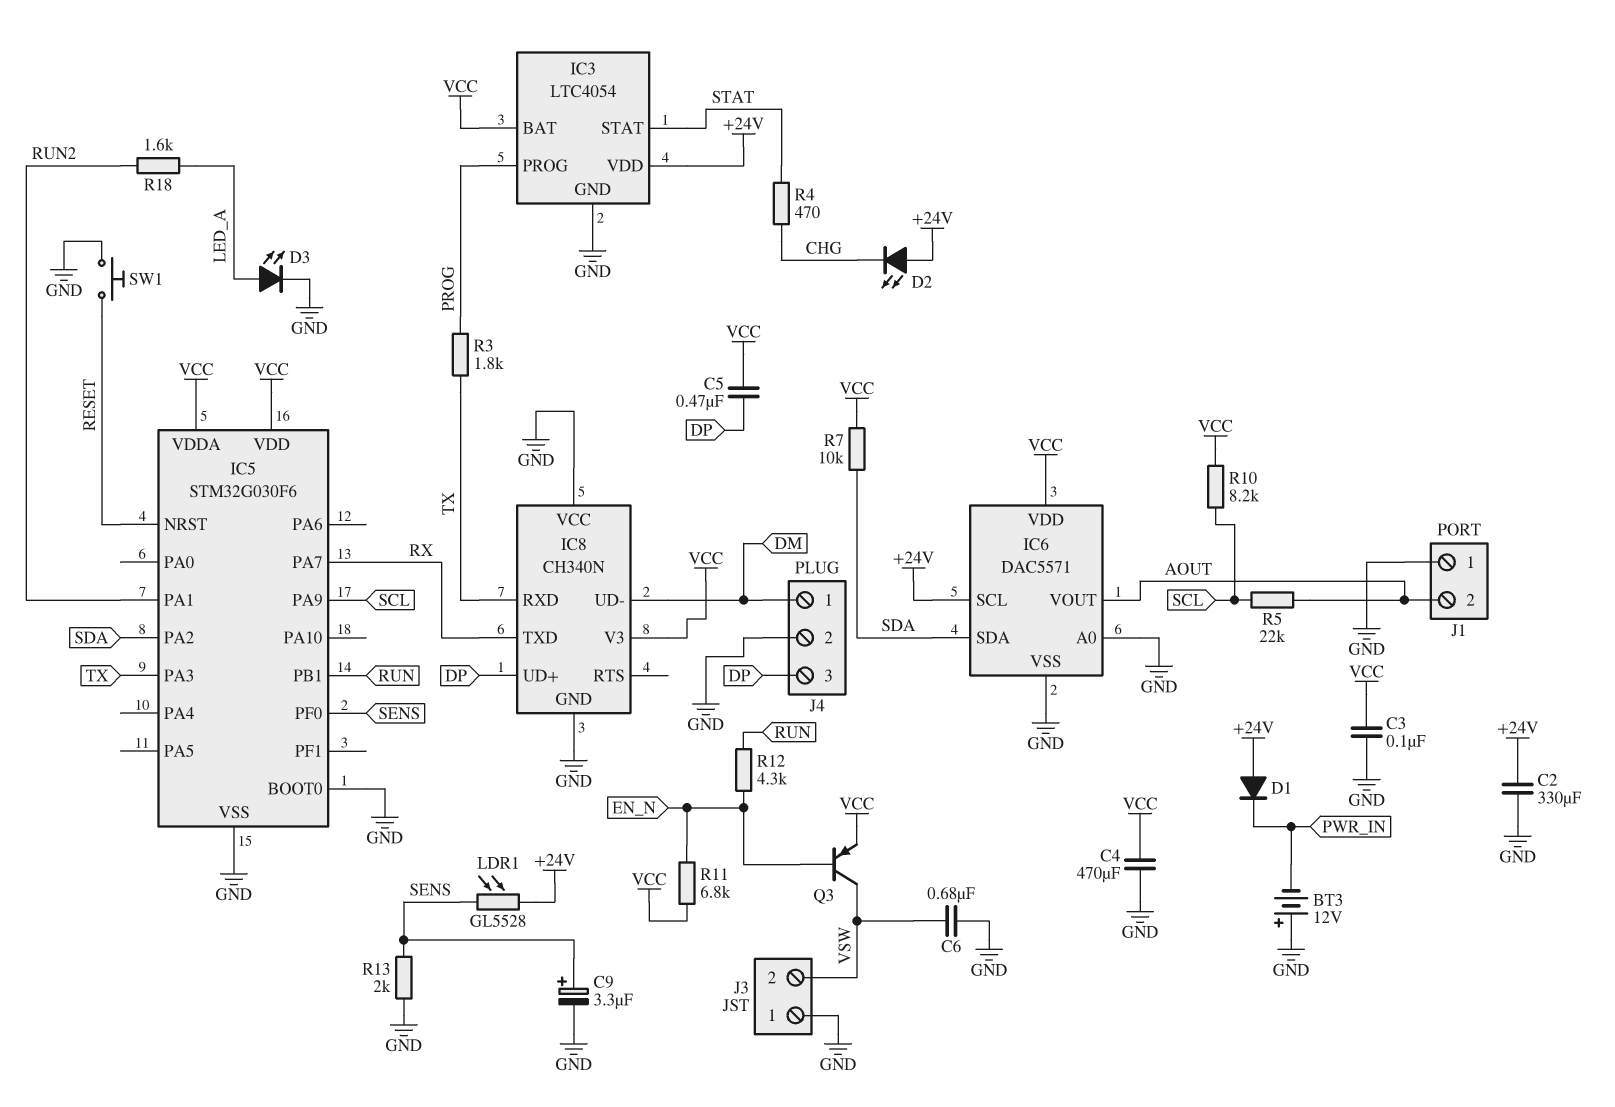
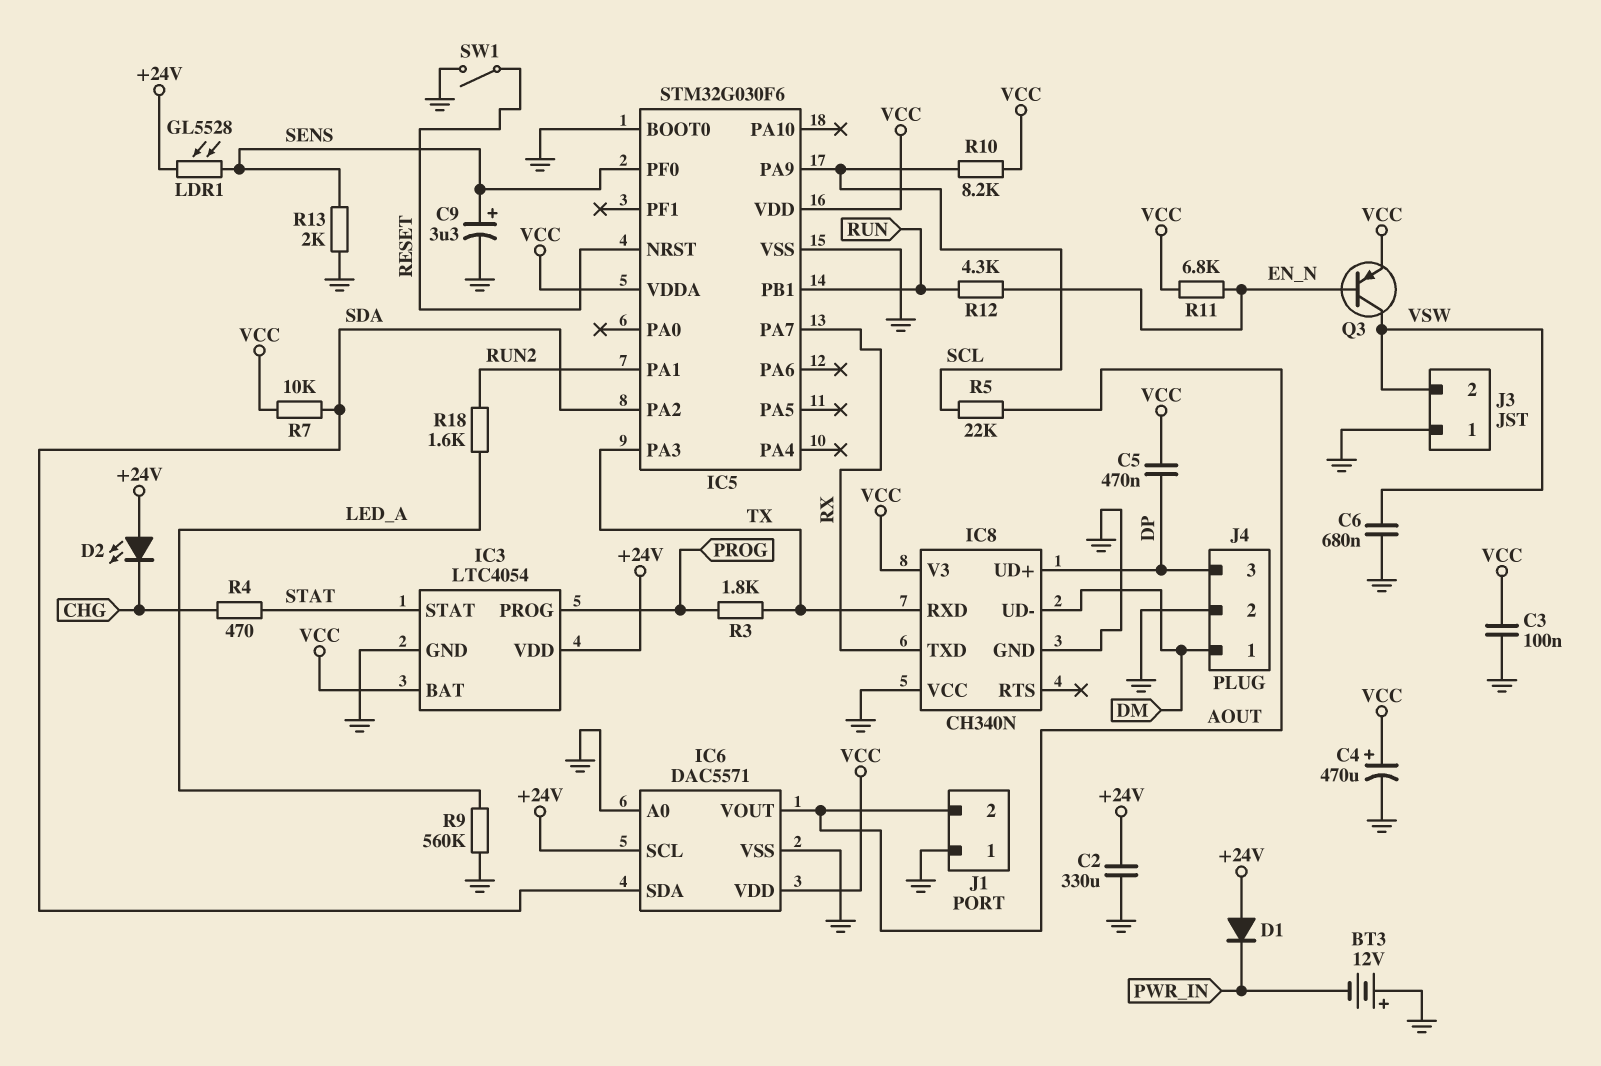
C4: 470uF (GND, VCC) -> 470uF (plus VCC, minus GND)
D3: LED (A LED_A, K GND) -> none
R9: none -> 560k (GND, LED_A)
SW1: button (GND, RESET) -> switch (GND, RESET)

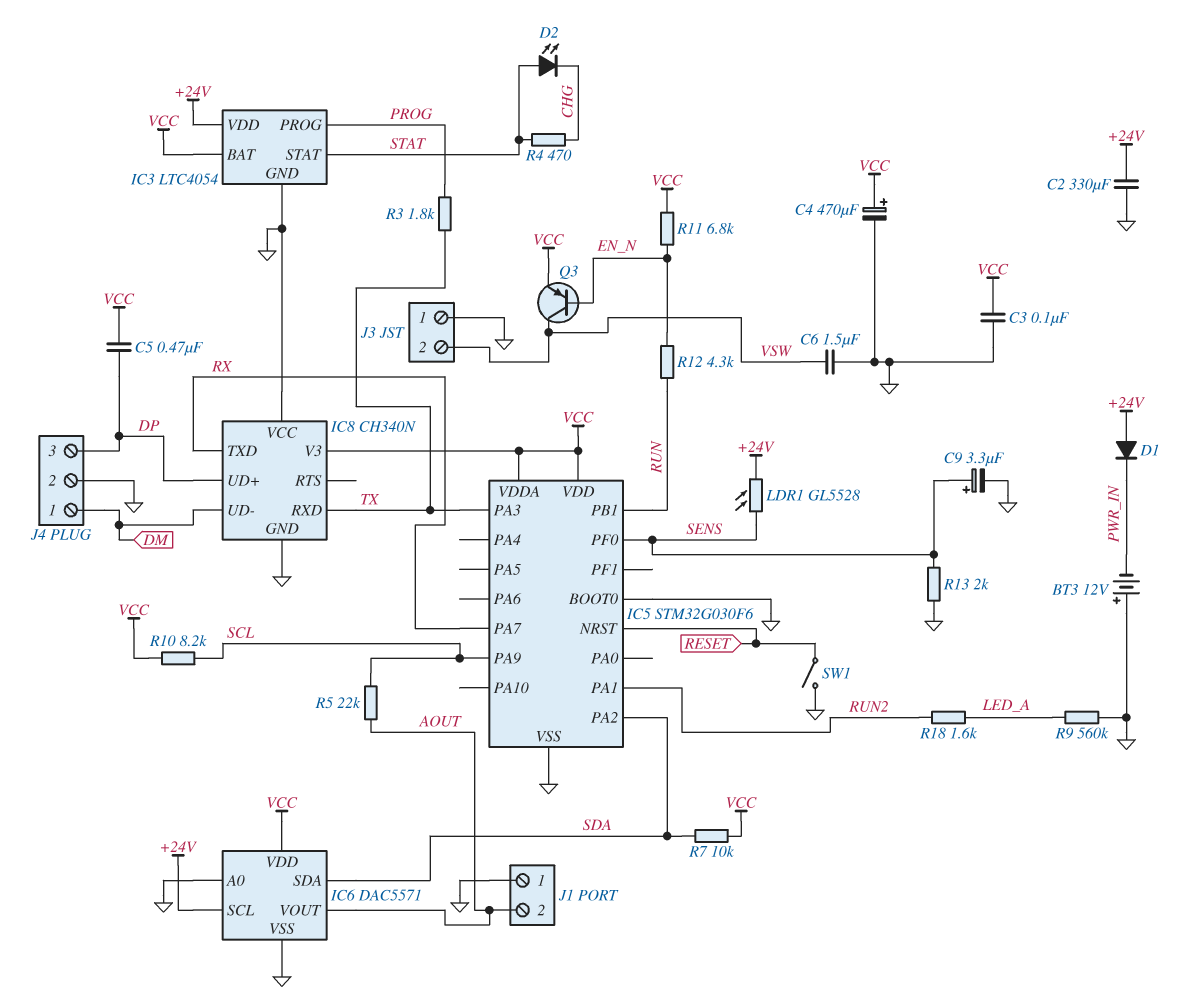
C6: 680nF (GND, VSW) -> 1.5uF (GND, VSW)
D2: LED (A +24V, K CHG) -> LED (A STAT, K CHG)

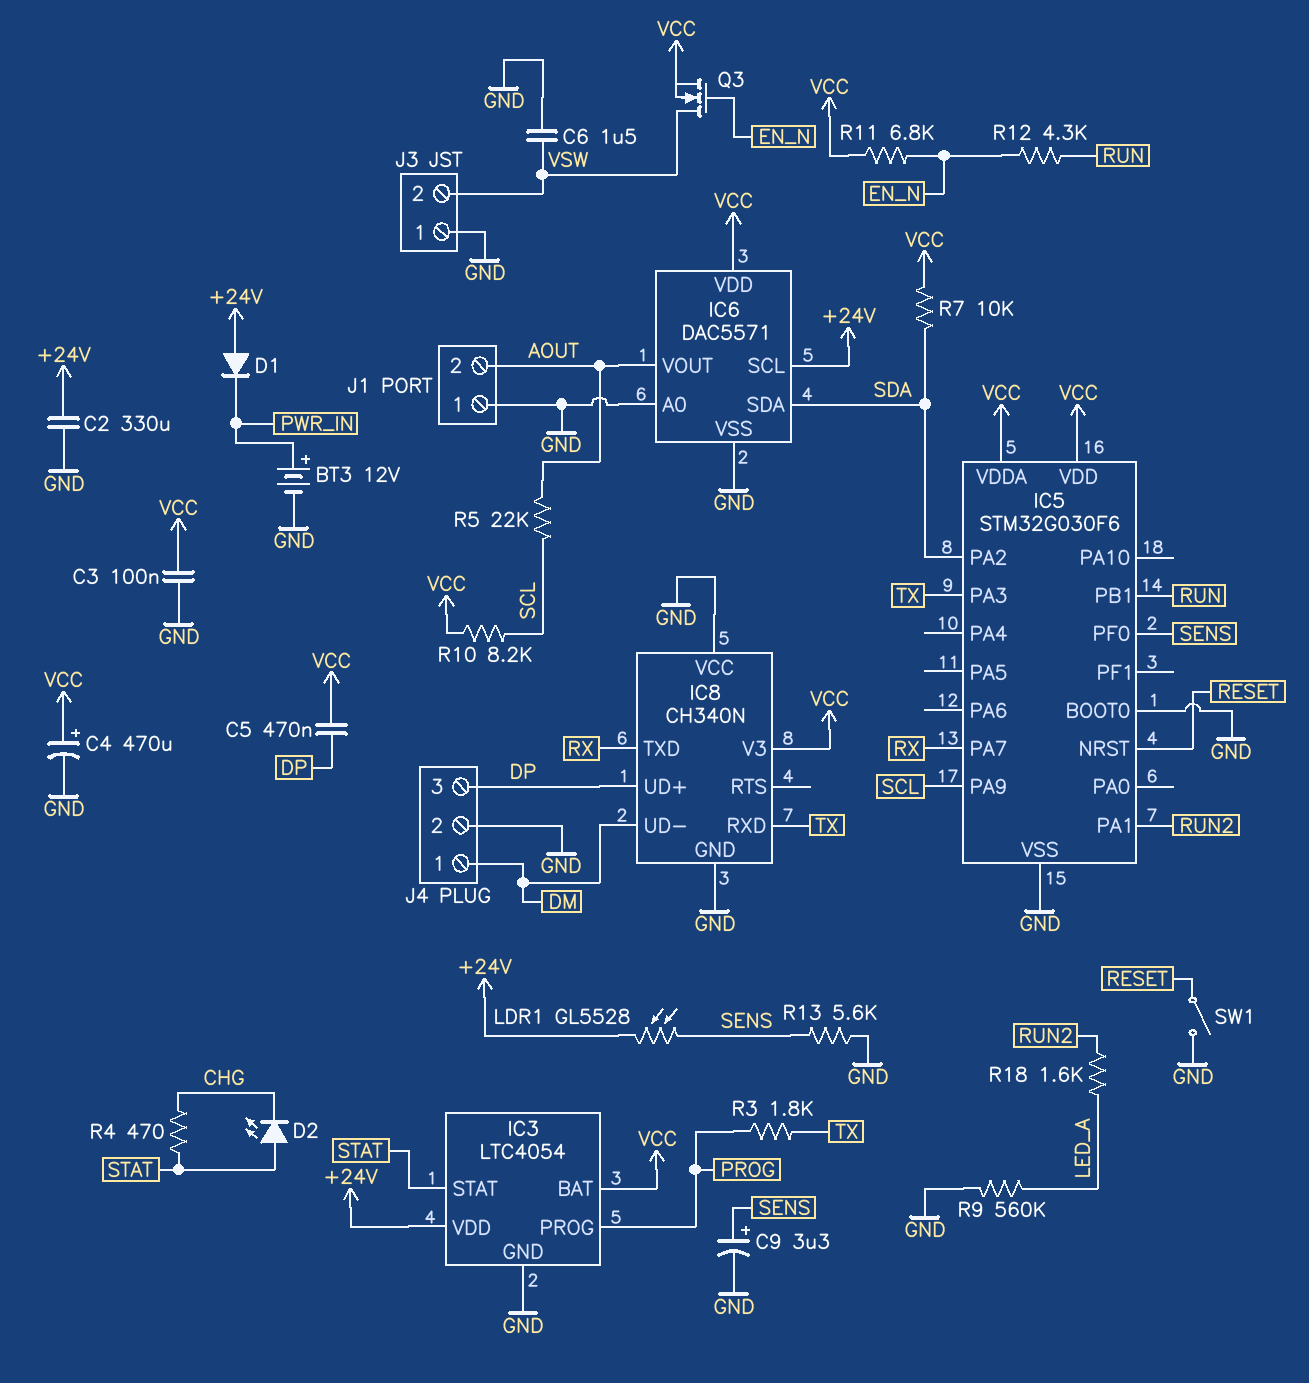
BT3: 12V (plus GND, minus PWR_IN) -> 12V (plus PWR_IN, minus GND)
Q3: PNP (B EN_N, C VSW, E VCC) -> NMOS (G EN_N, D VSW, S VCC)
R13: 2k (GND, SENS) -> 5.6k (GND, SENS)

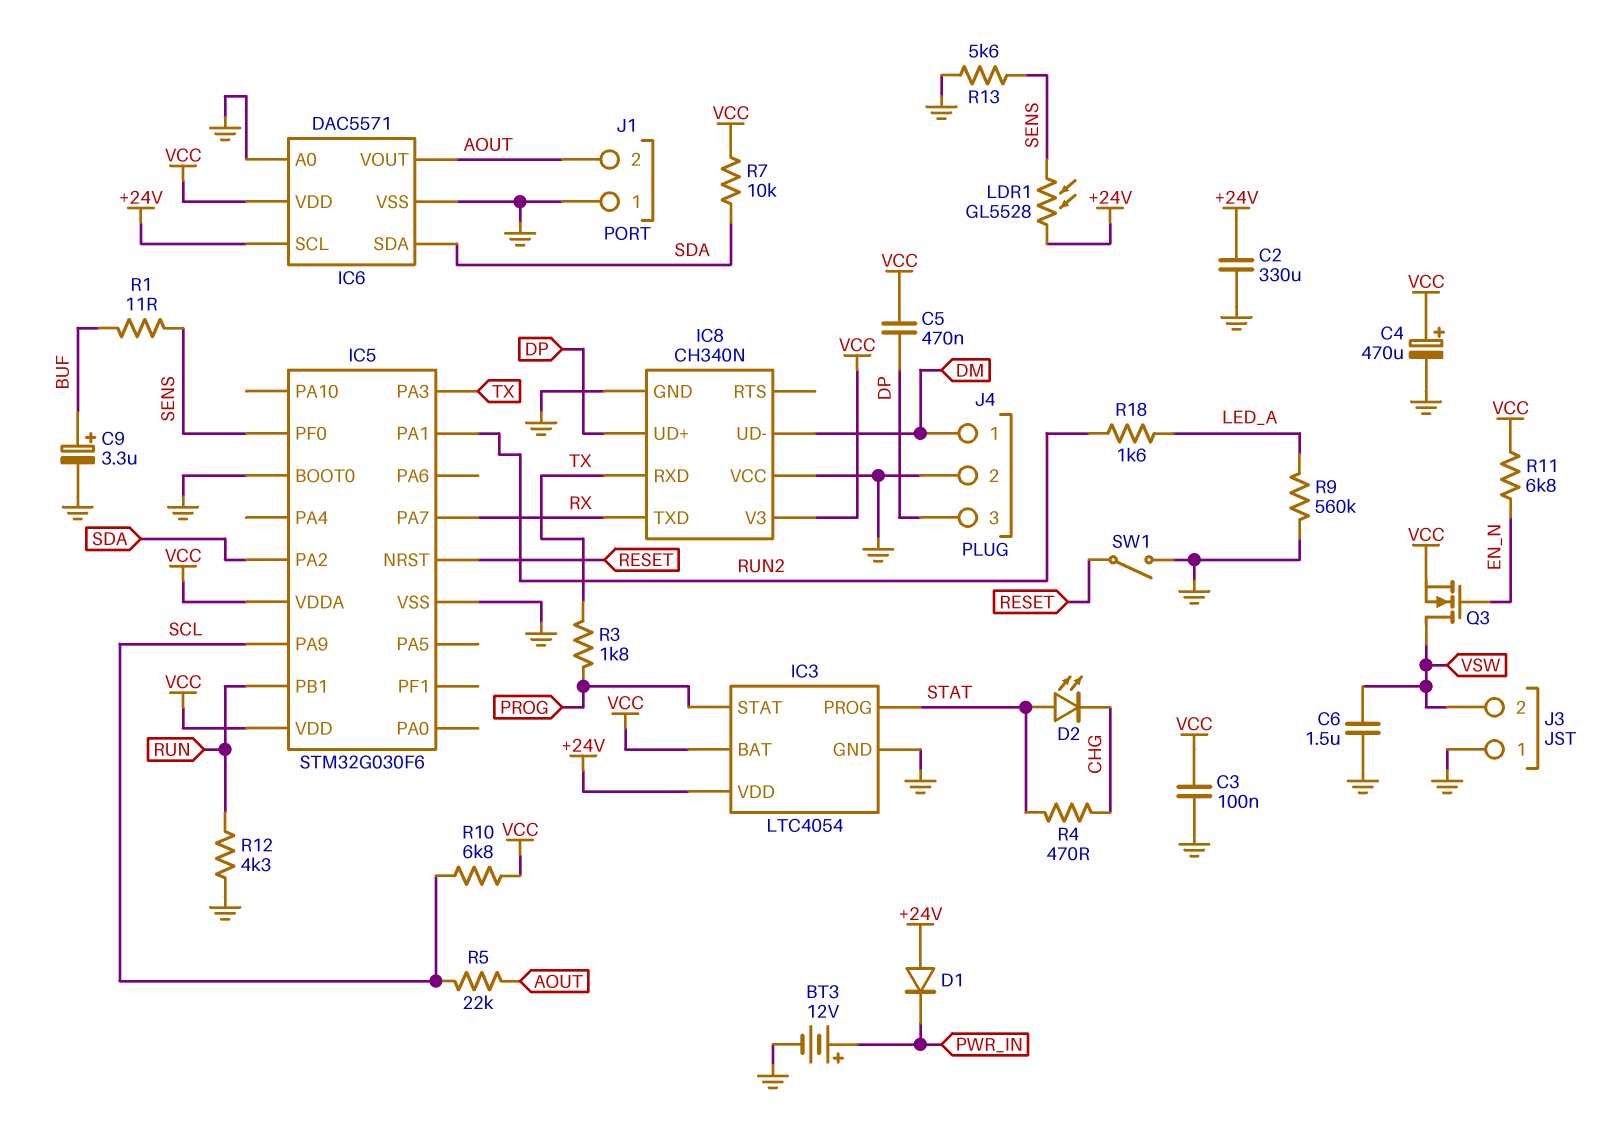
C9: 3.3uF (plus SENS, minus GND) -> 3.3uF (plus BUF, minus GND)
IC3 pin PROG: PROG -> STAT
IC3 pin STAT: STAT -> PROG
R1: none -> 11 (BUF, SENS)
R10: 8.2k (SCL, VCC) -> 6.8k (SCL, VCC)
R12: 4.3k (EN_N, RUN) -> 4.3k (GND, RUN)

